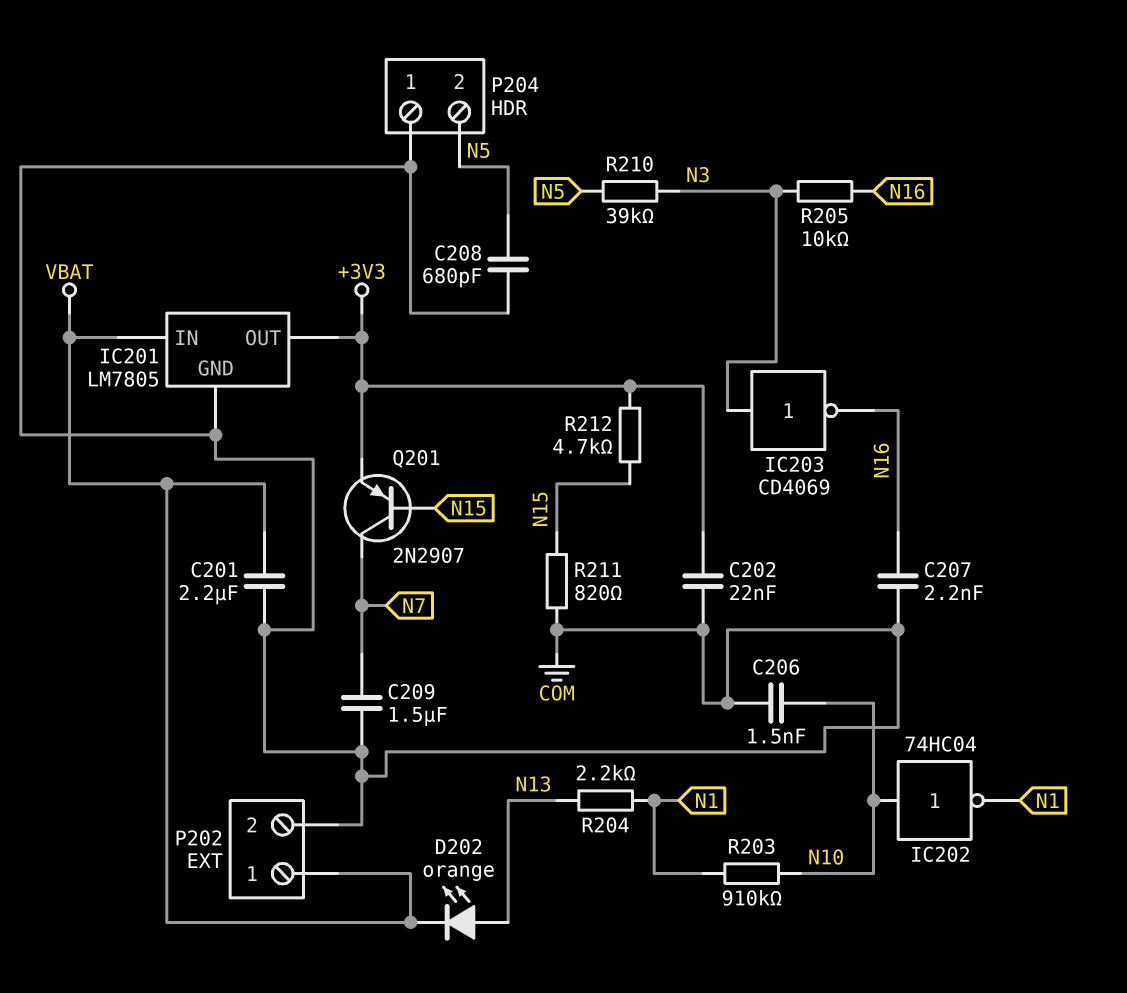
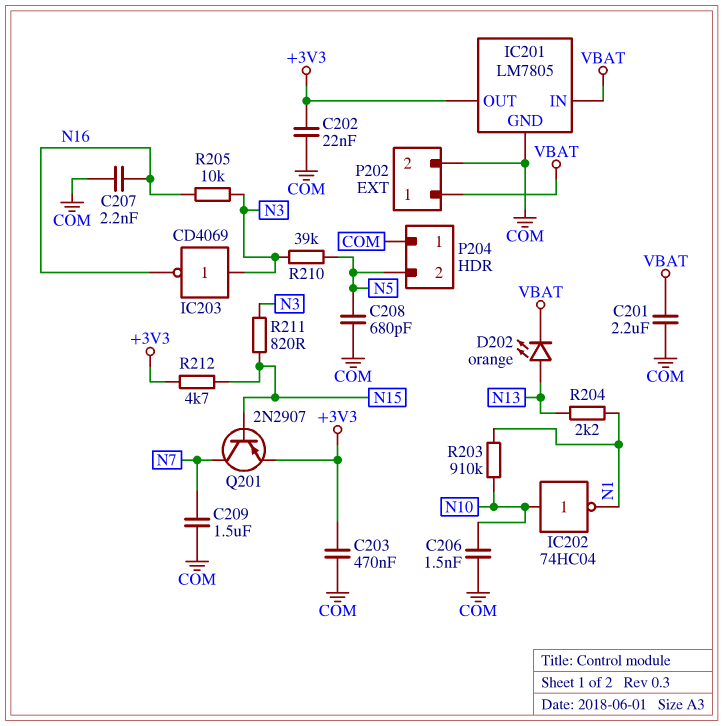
C203: none -> 470nF (+3V3, COM)
R211: 820 (COM, N15) -> 820 (N3, N15)

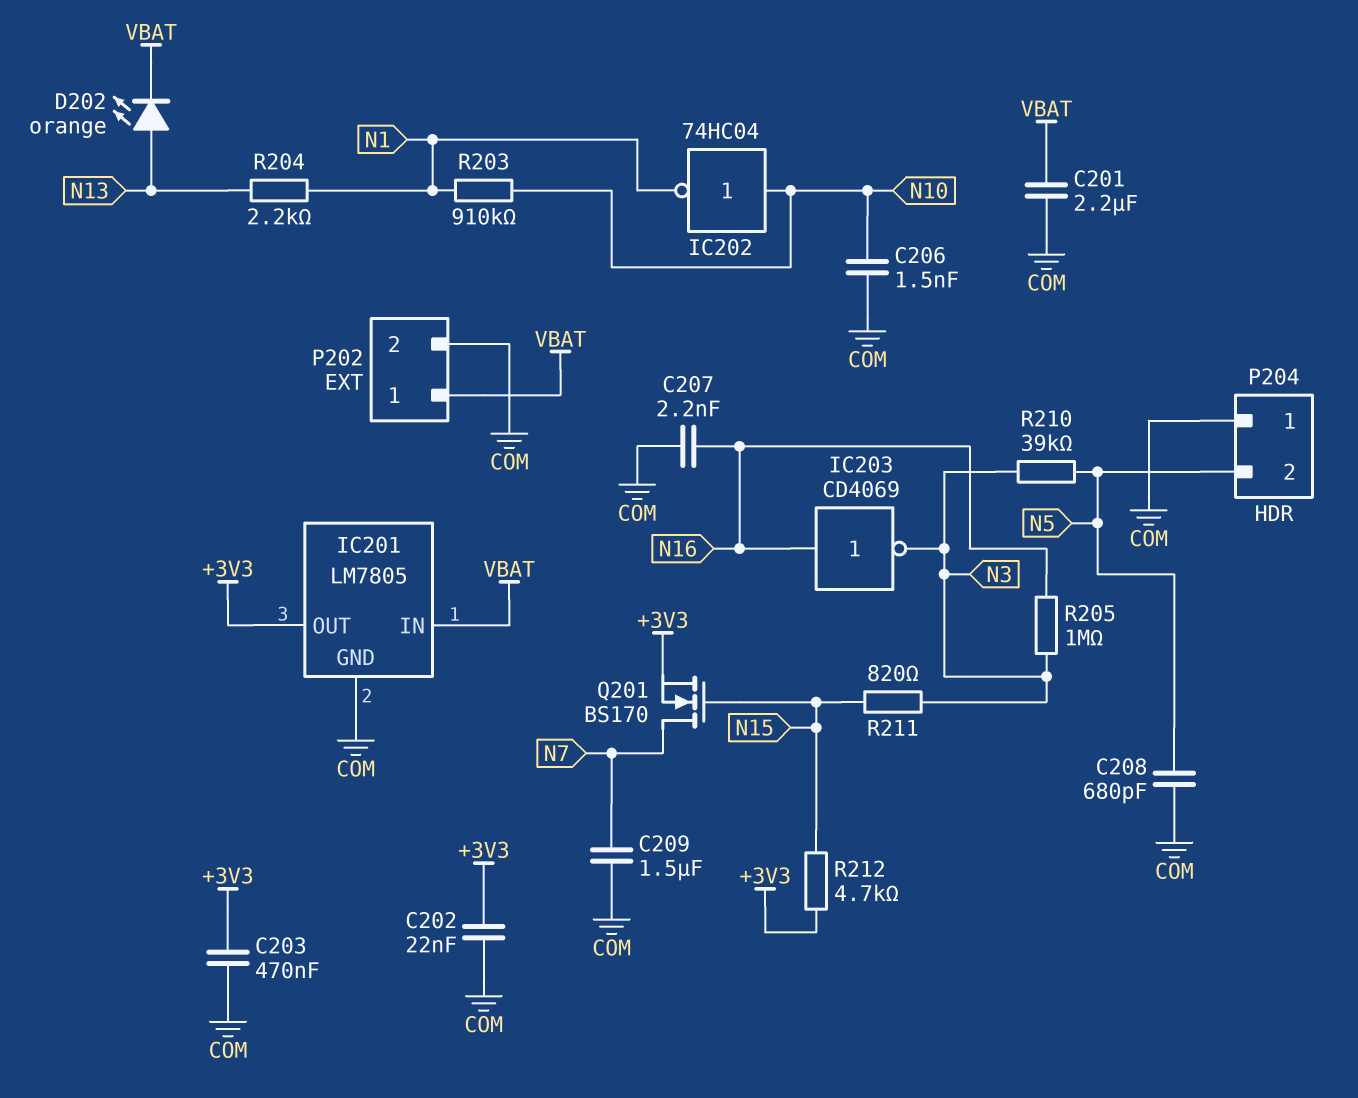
IC203: NOT CD4069 (in N3, out N16) -> NOT CD4069 (in N16, out N3)
Q201: PNP 2N2907 (B N15, C N7, E +3V3) -> NMOS BS170 (G N15, D N7, S +3V3)
R205: 10k (N3, N16) -> 1M (N3, N16)

